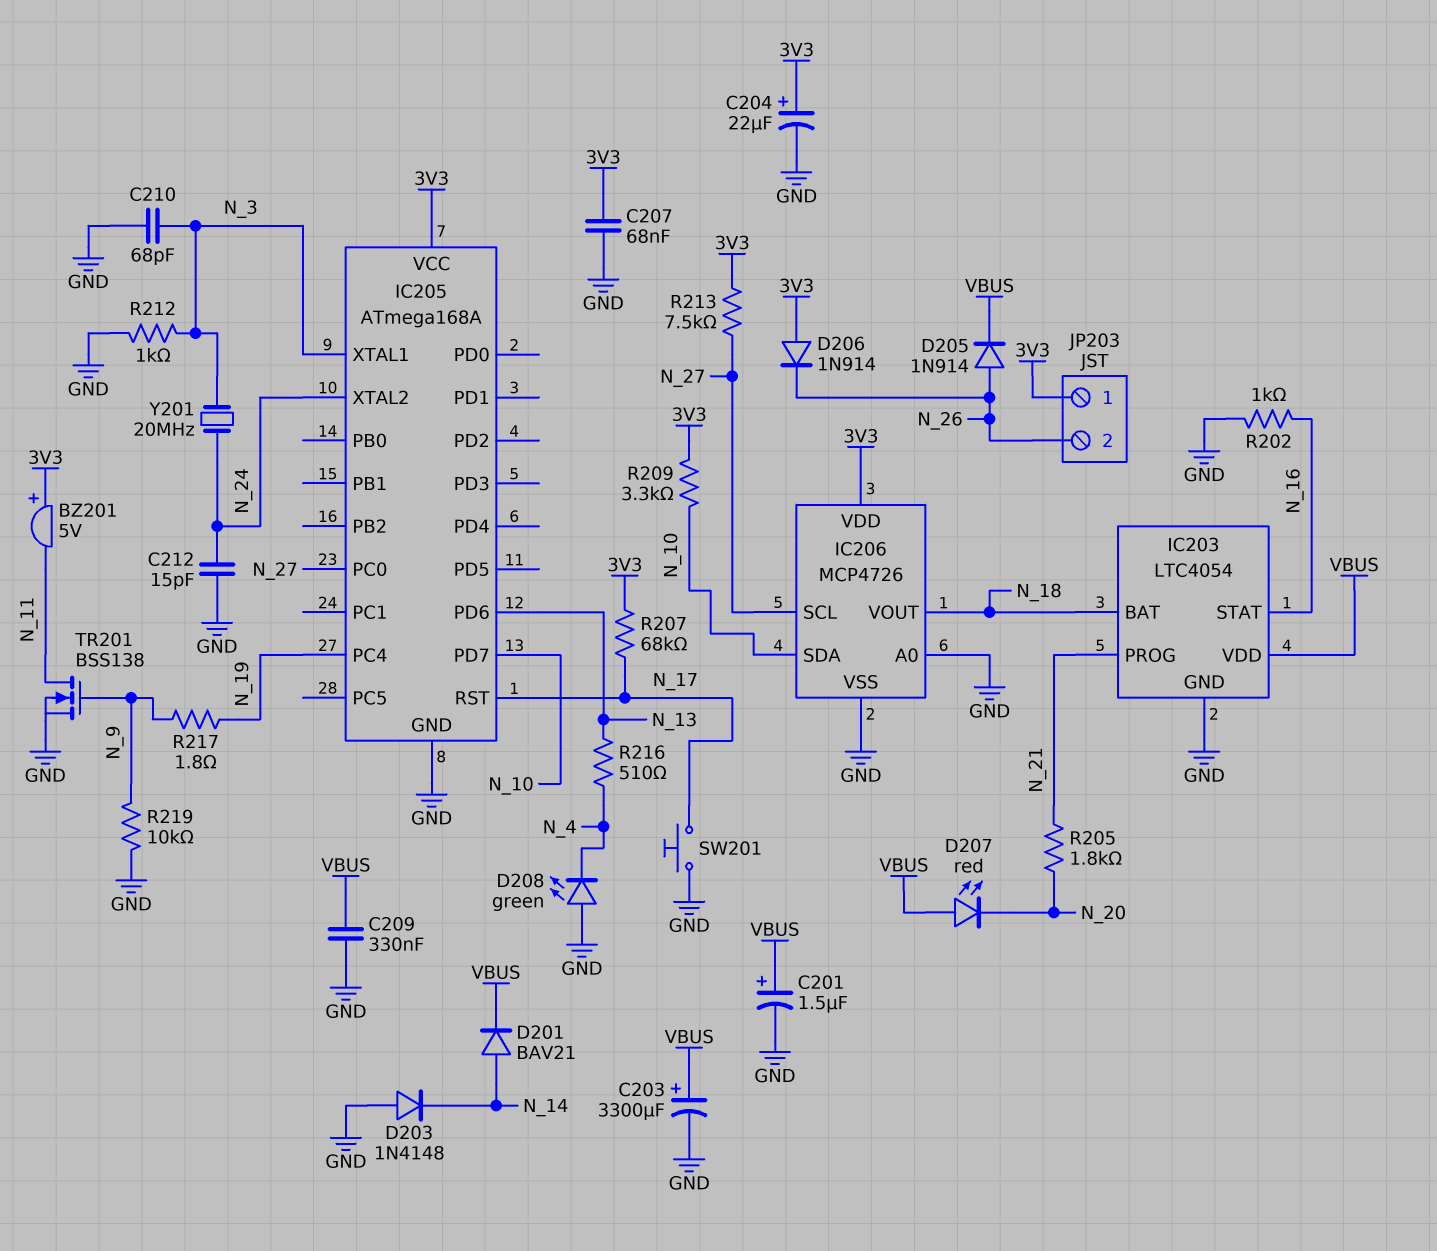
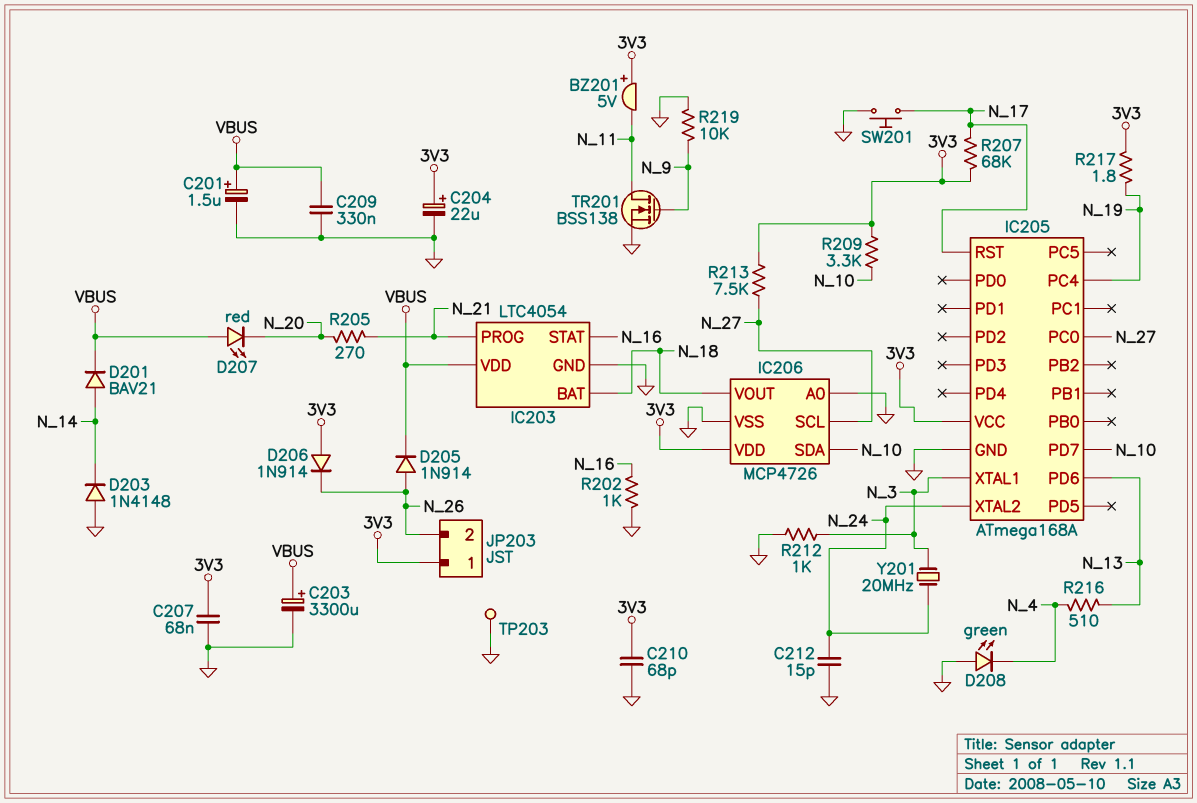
C210: 68pF (GND, N_3) -> 68pF (3V3, GND)
R205: 1.8k (N_20, N_21) -> 270 (N_20, N_21)
R217: 1.8 (N_9, N_19) -> 1.8 (3V3, N_19)
TP203: none -> test point (GND)

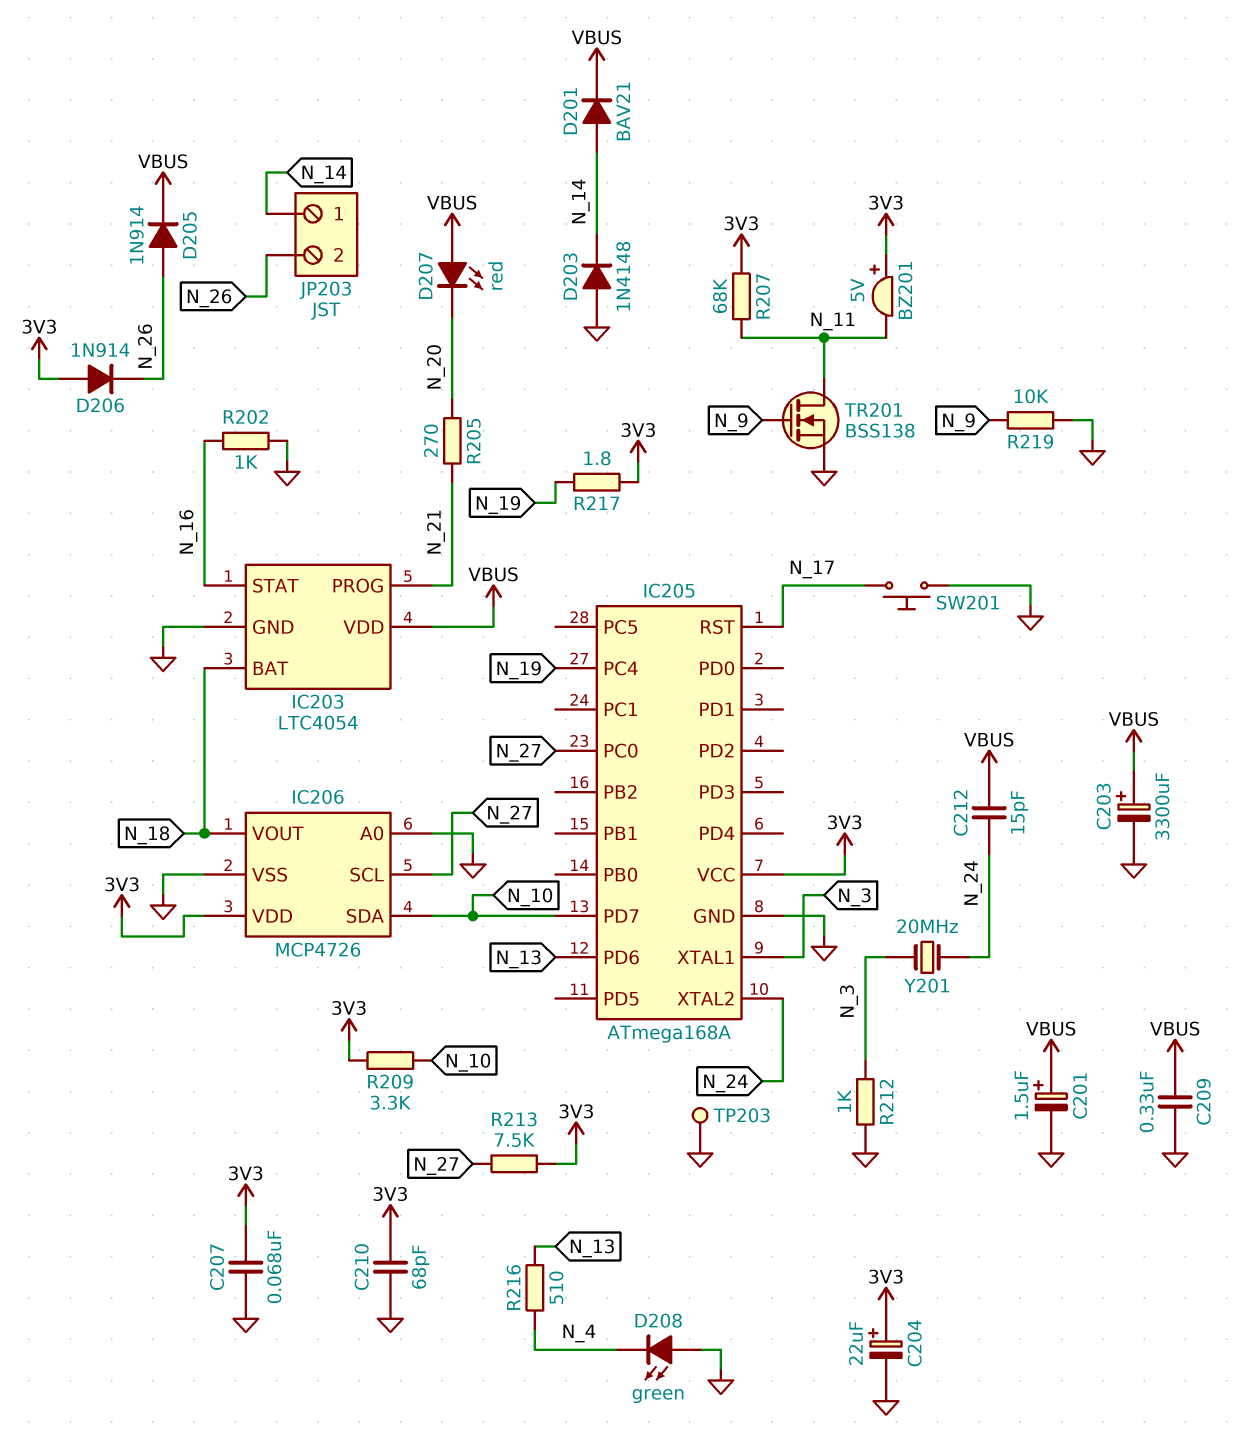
C212: 15pF (GND, N_24) -> 15pF (N_24, VBUS)
JP203 pin 1: 3V3 -> N_14
R207: 68k (3V3, N_17) -> 68k (3V3, N_11)

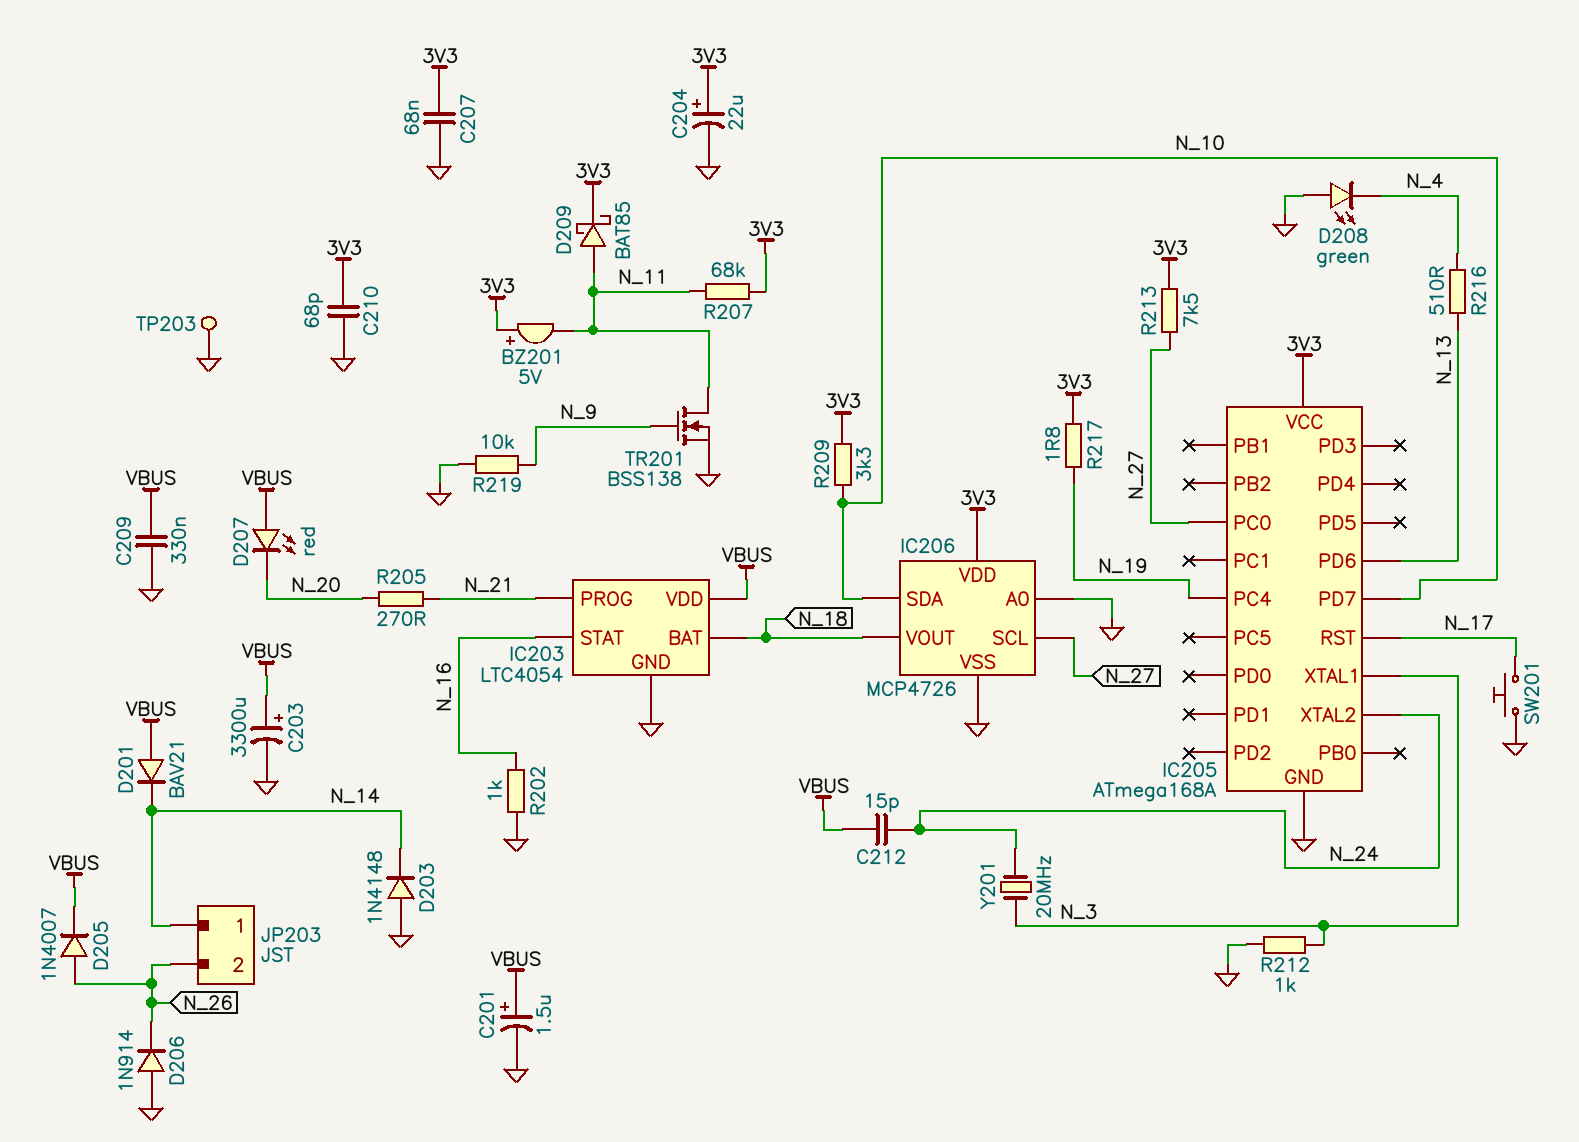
D201: diode BAV21 (A N_14, K VBUS) -> diode BAV21 (A VBUS, K N_14)
D205: diode 1N914 (A N_26, K VBUS) -> diode 1N4007 (A N_26, K VBUS)
D206: diode 1N914 (A 3V3, K N_26) -> diode 1N914 (A GND, K N_26)
D209: none -> schottky BAT85 (A N_11, K 3V3)

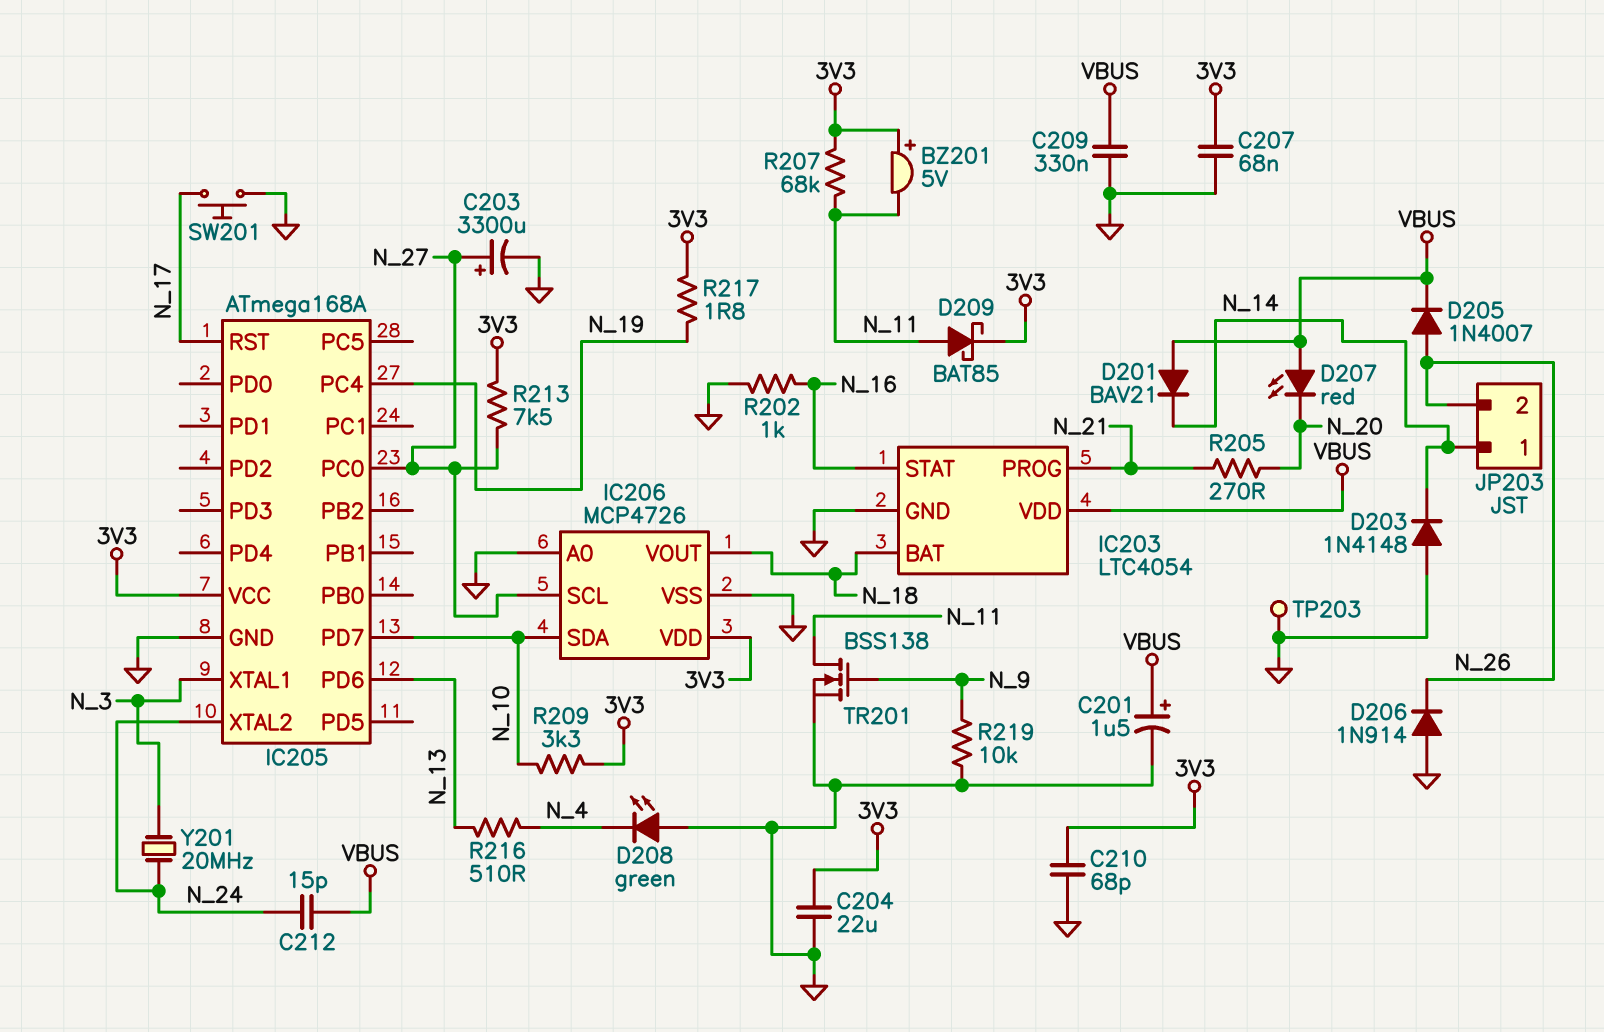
C203: 3300uF (plus VBUS, minus GND) -> 3300uF (plus N_27, minus GND)
C204: 22uF (plus 3V3, minus GND) -> 22uF (3V3, GND)
R212: 1k (GND, N_3) -> none

